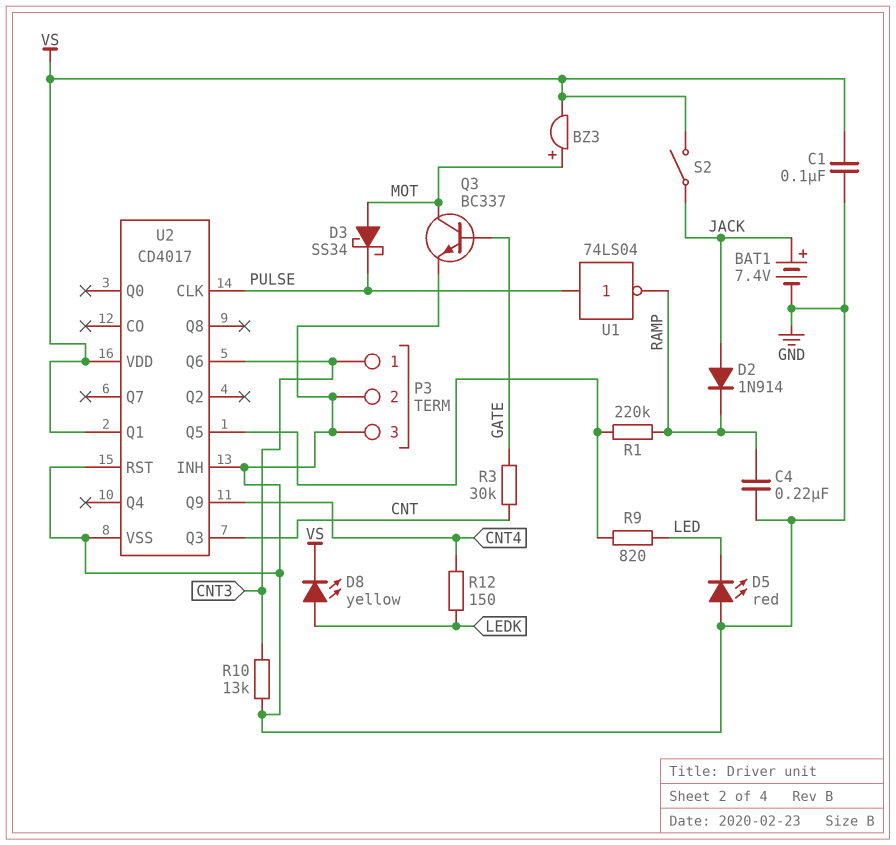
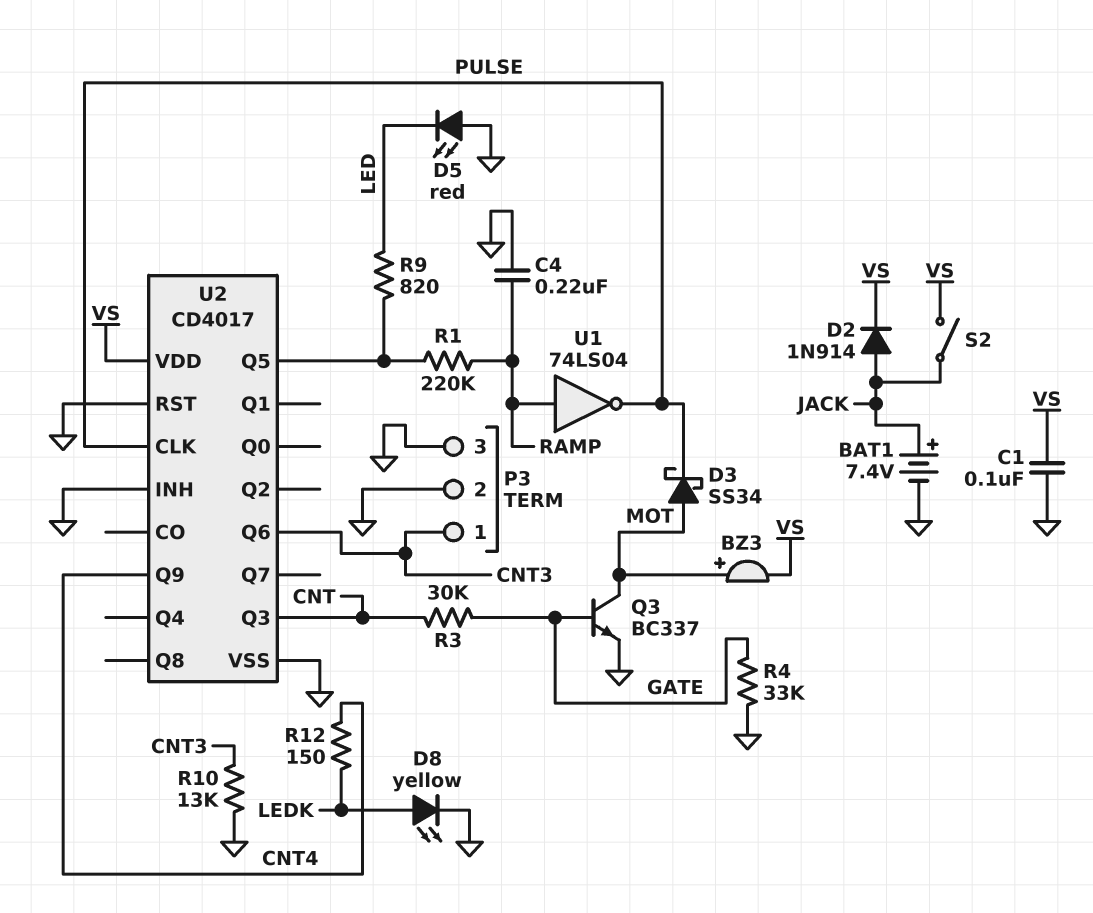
D2: diode 1N914 (A JACK, K RAMP) -> diode 1N914 (A JACK, K VS)
D8: LED yellow (A LEDK, K VS) -> LED yellow (A LEDK, K GND)
R4: none -> 33k (GATE, GND)
U1: NOT 74LS04 (in PULSE, out RAMP) -> NOT 74LS04 (in RAMP, out PULSE)
U2 pin Q1: VS -> none

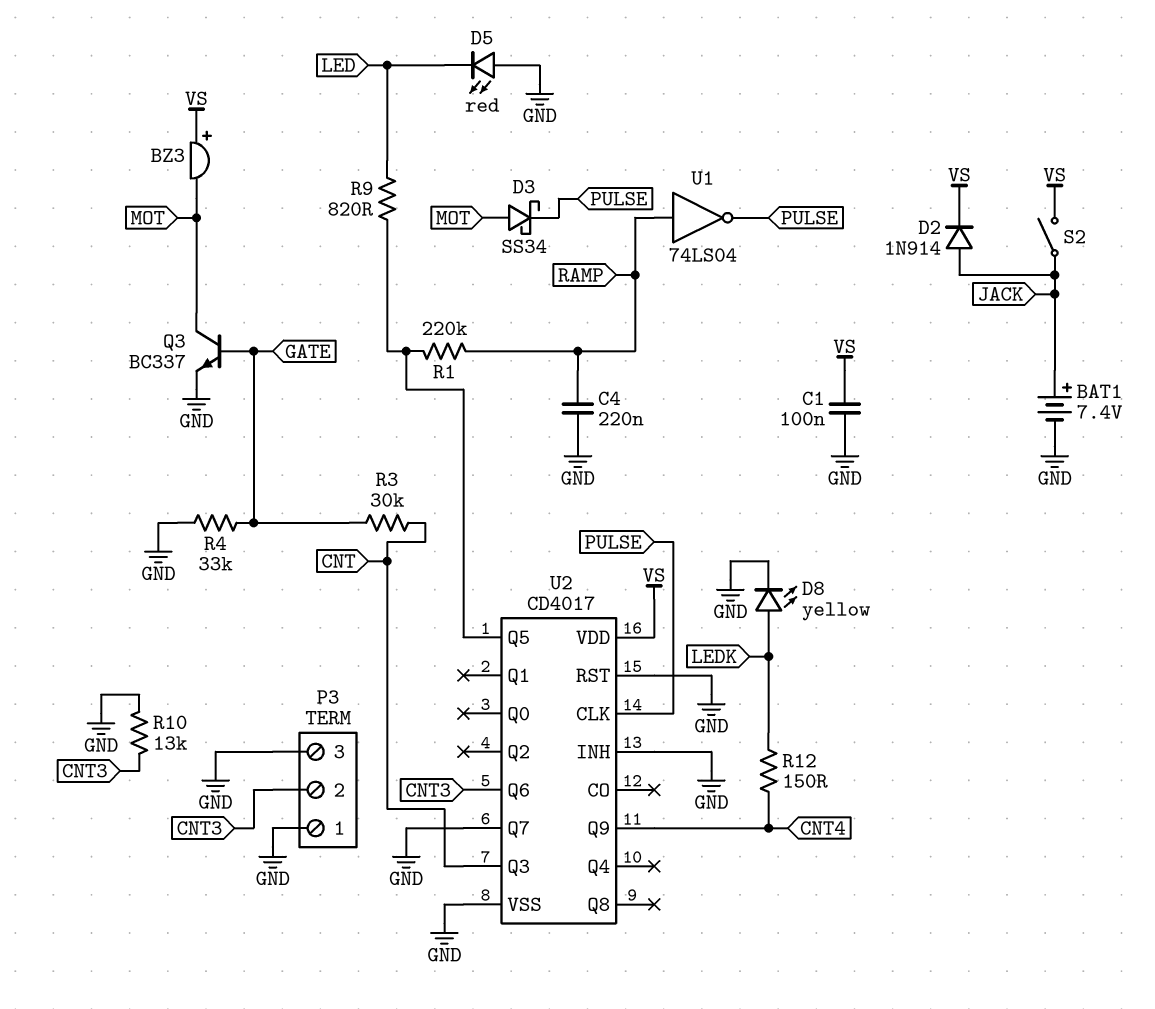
BZ3: buzzer (plus MOT, minus VS) -> buzzer (plus VS, minus MOT)
P3 pin 1: CNT3 -> GND
P3 pin 2: GND -> CNT3
U2 pin Q7: none -> GND

